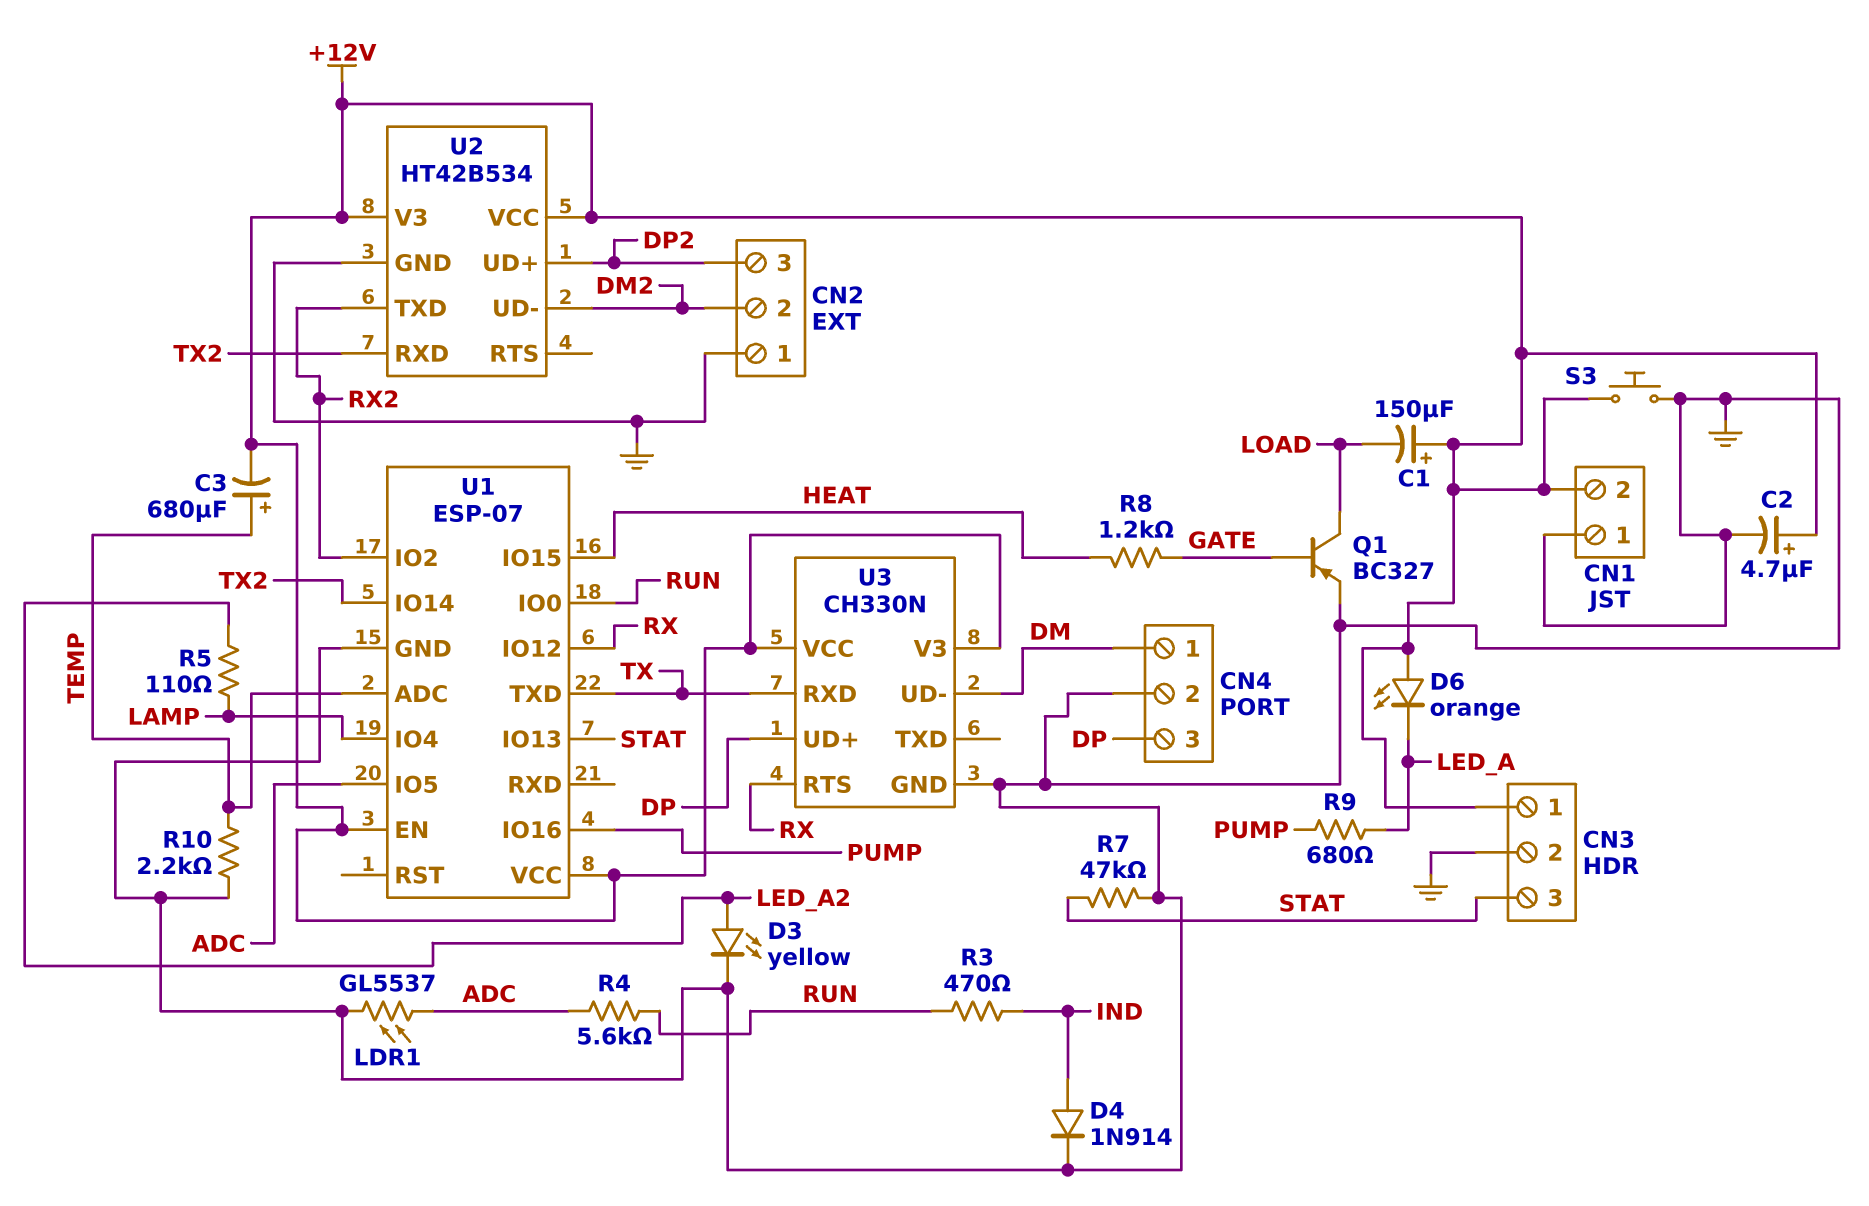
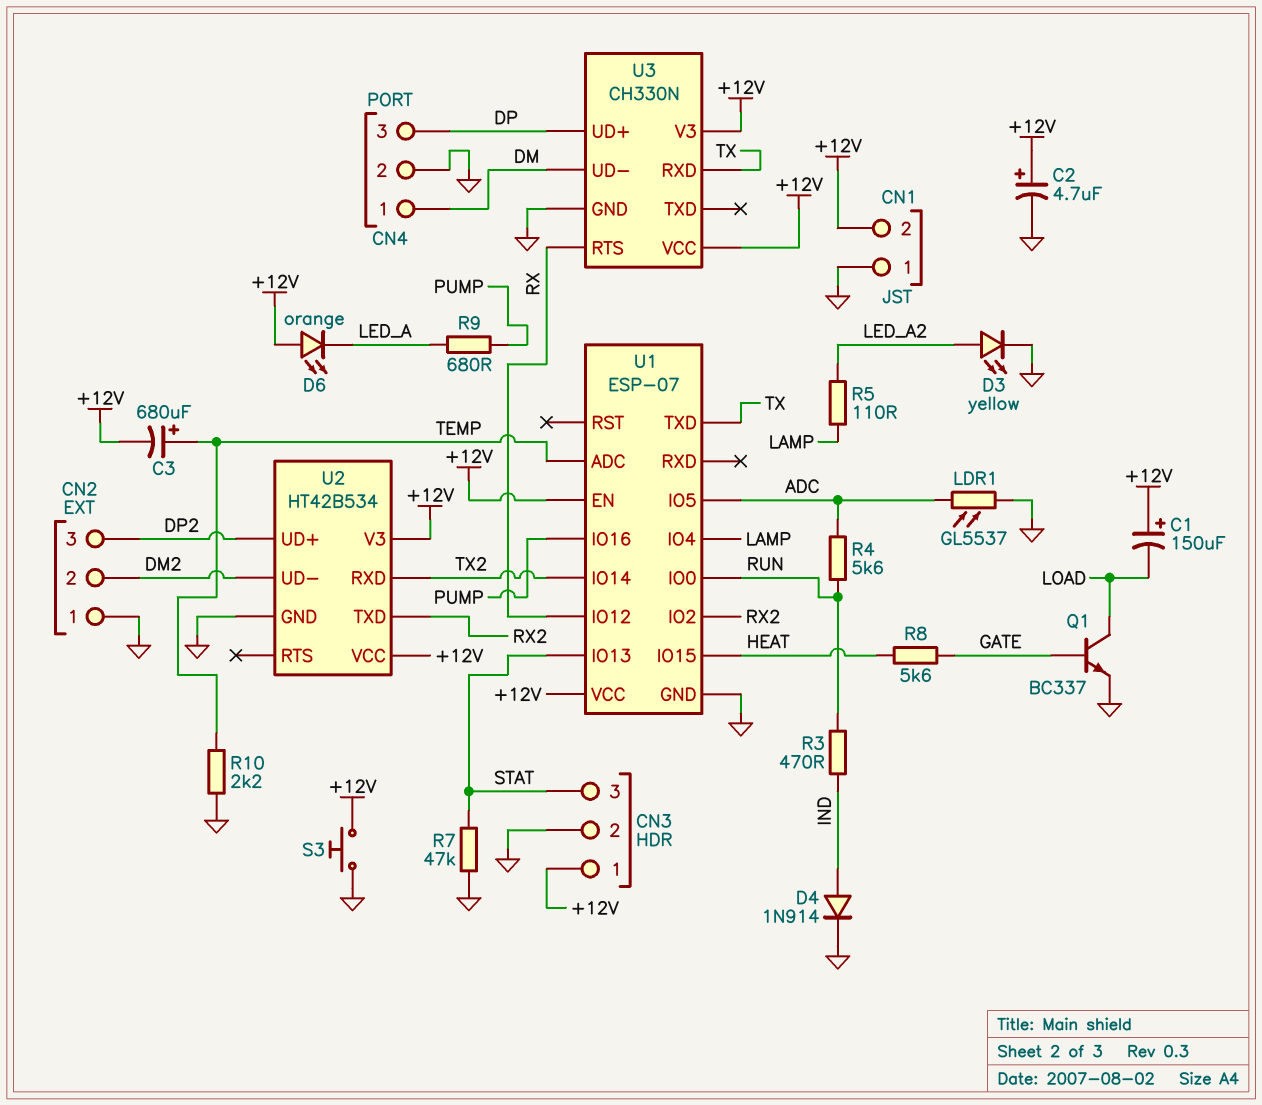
Q1: PNP BC327 (B GATE, C LOAD, E GND) -> NPN BC337 (B GATE, C LOAD, E GND)
R8: 1.2k (GATE, HEAT) -> 5.6k (GATE, HEAT)

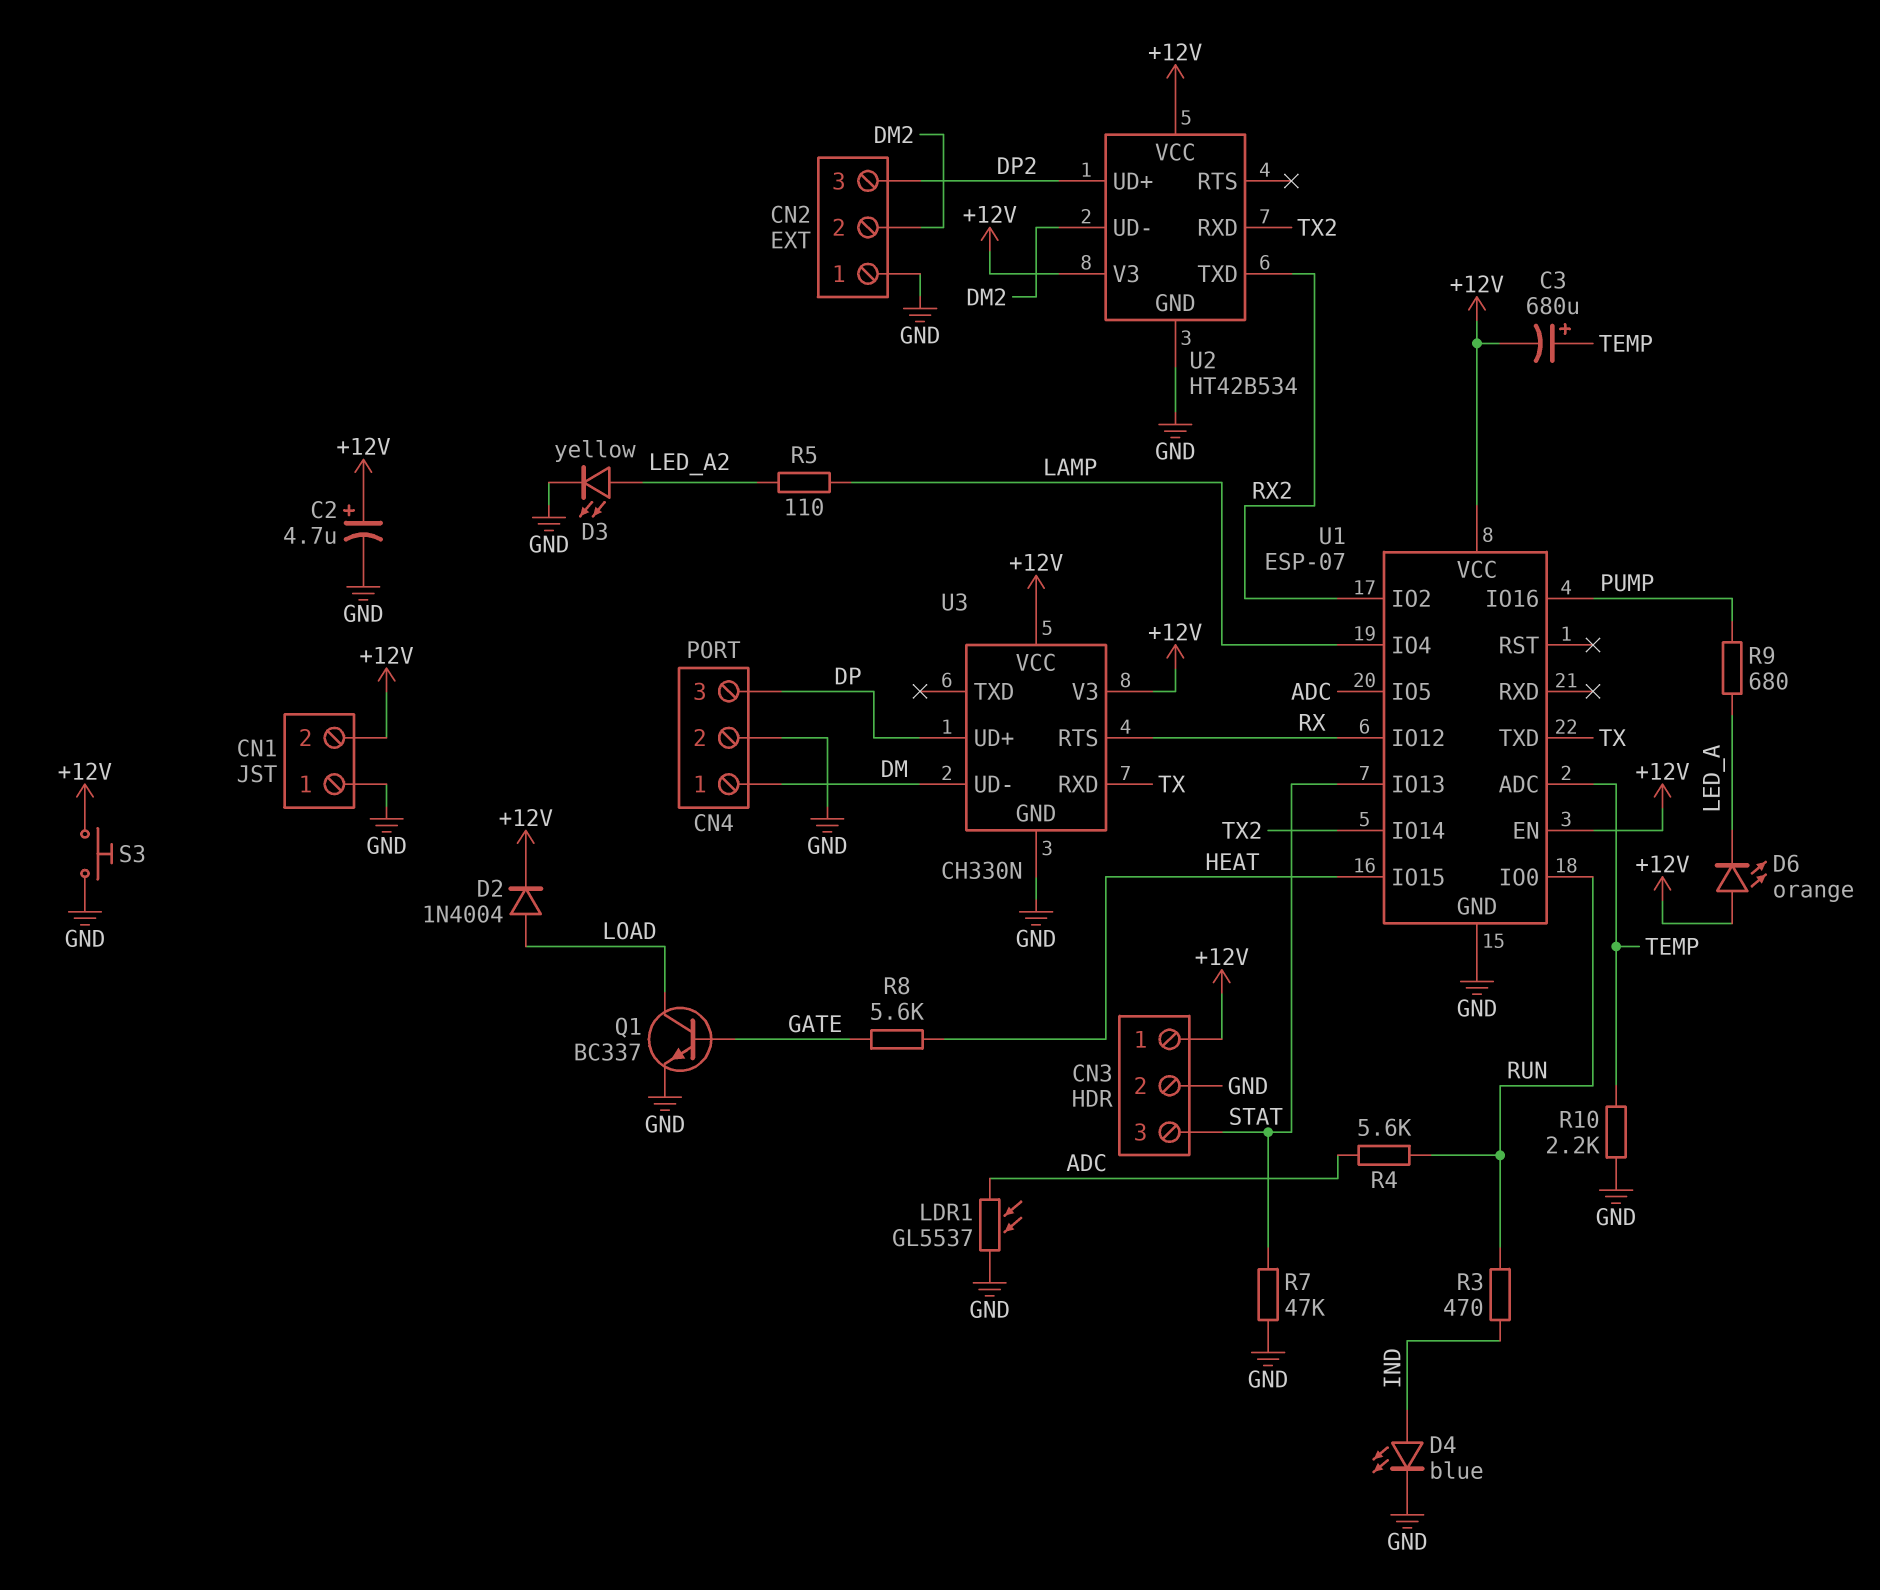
C1: 150uF (plus +12V, minus LOAD) -> none
D2: none -> diode 1N4004 (A LOAD, K +12V)
D4: diode 1N914 (A IND, K GND) -> LED blue (A IND, K GND)

